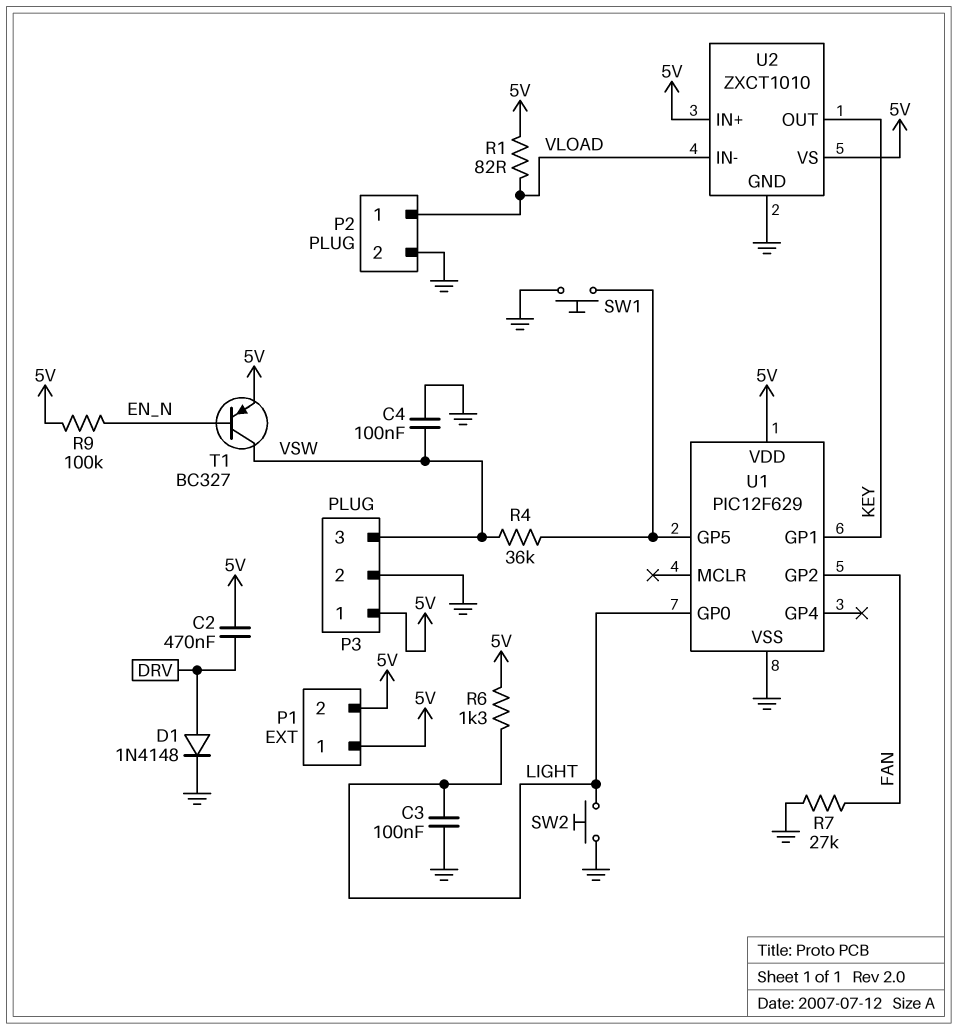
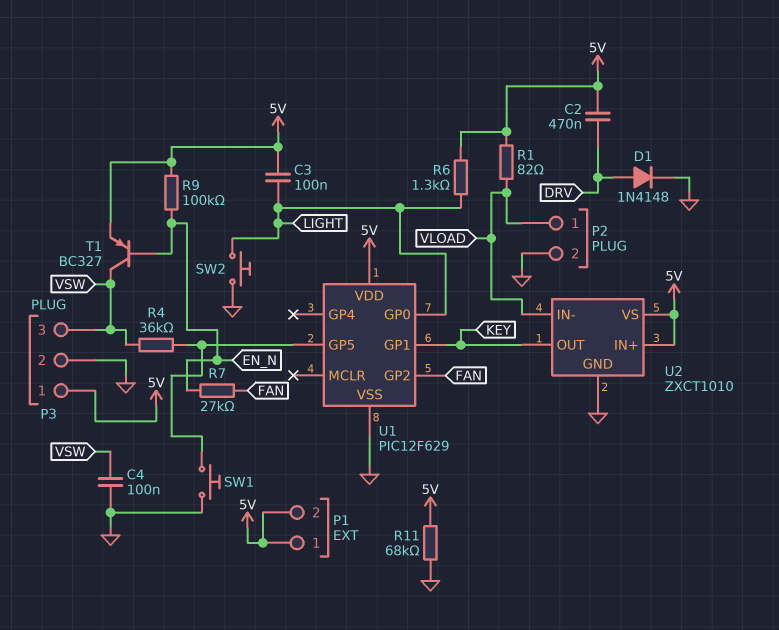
C3: 100nF (GND, LIGHT) -> 100nF (5V, LIGHT)
R7: 27k (FAN, GND) -> 27k (EN_N, FAN)
R11: none -> 68k (5V, GND)

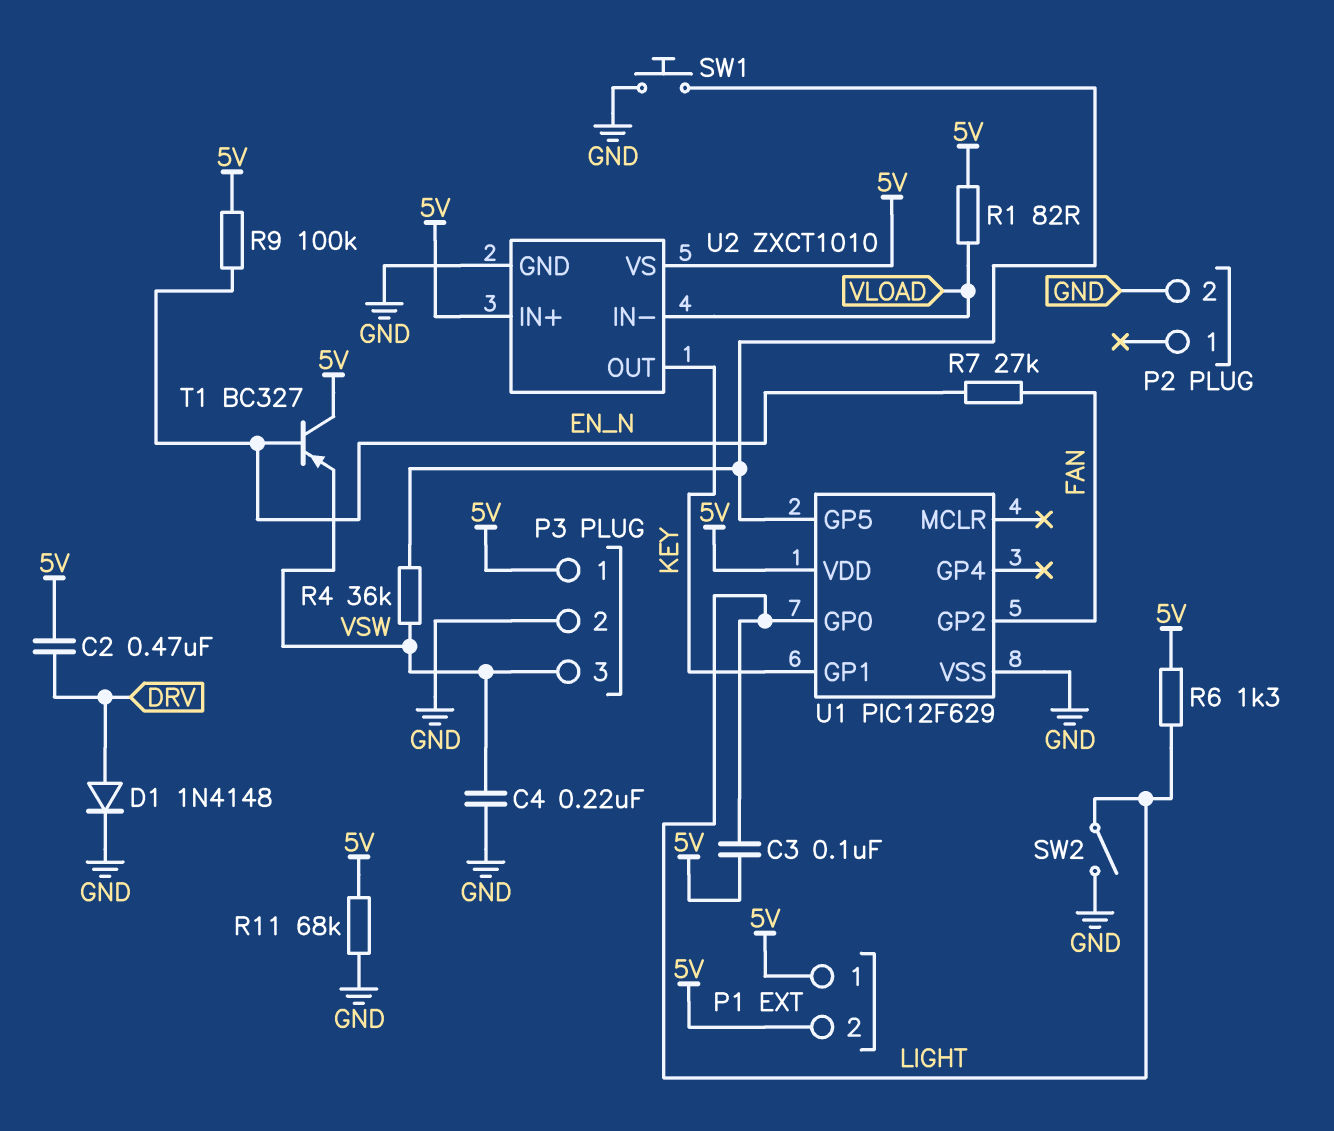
C4: 100nF (GND, VSW) -> 220nF (GND, VSW)
P2 pin 1: VLOAD -> none
SW2: button (GND, LIGHT) -> switch (GND, LIGHT)
T1: PNP BC327 (B EN_N, C VSW, E 5V) -> PNP BC327 (B EN_N, C 5V, E VSW)

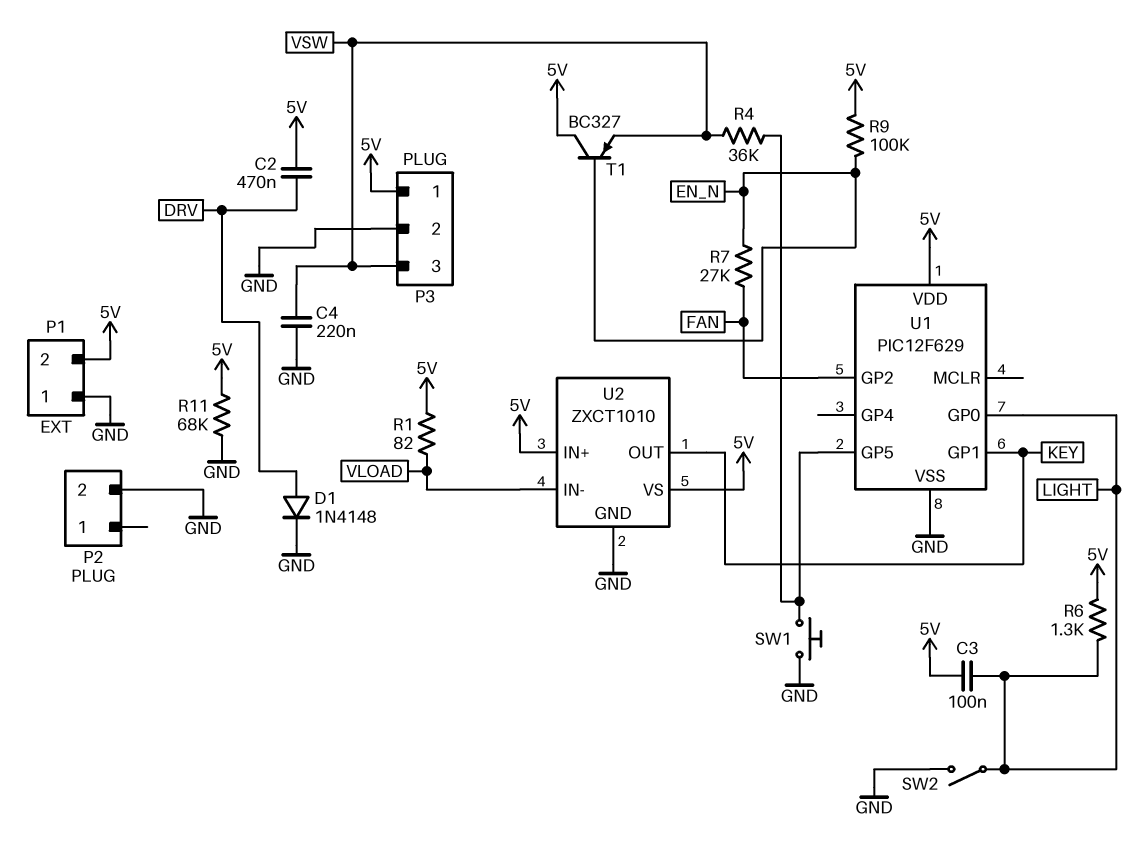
P1 pin 1: 5V -> GND

